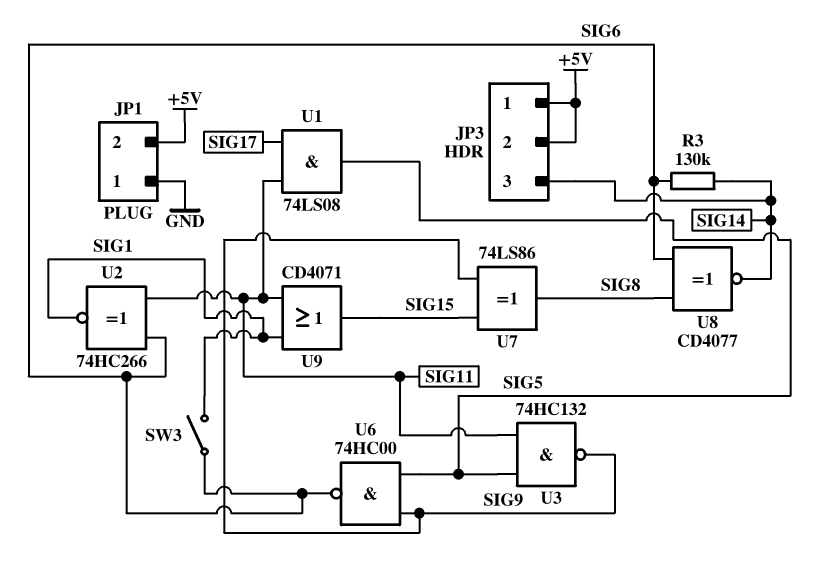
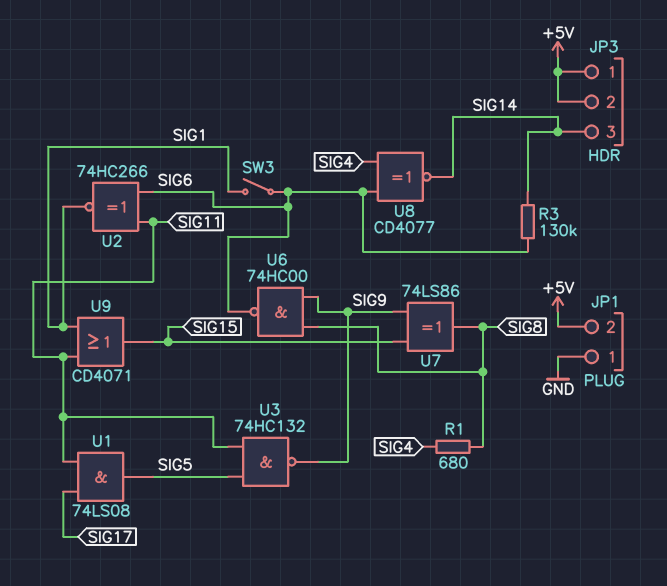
R1: none -> 680 (SIG4, SIG8)
U6: NAND 74HC00 (in SIG5, in SIG9, out SIG6) -> NAND 74HC00 (in SIG8, in SIG9, out SIG6)
U8: XNOR CD4077 (in SIG6, in SIG8, out SIG14) -> XNOR CD4077 (in SIG4, in SIG6, out SIG14)

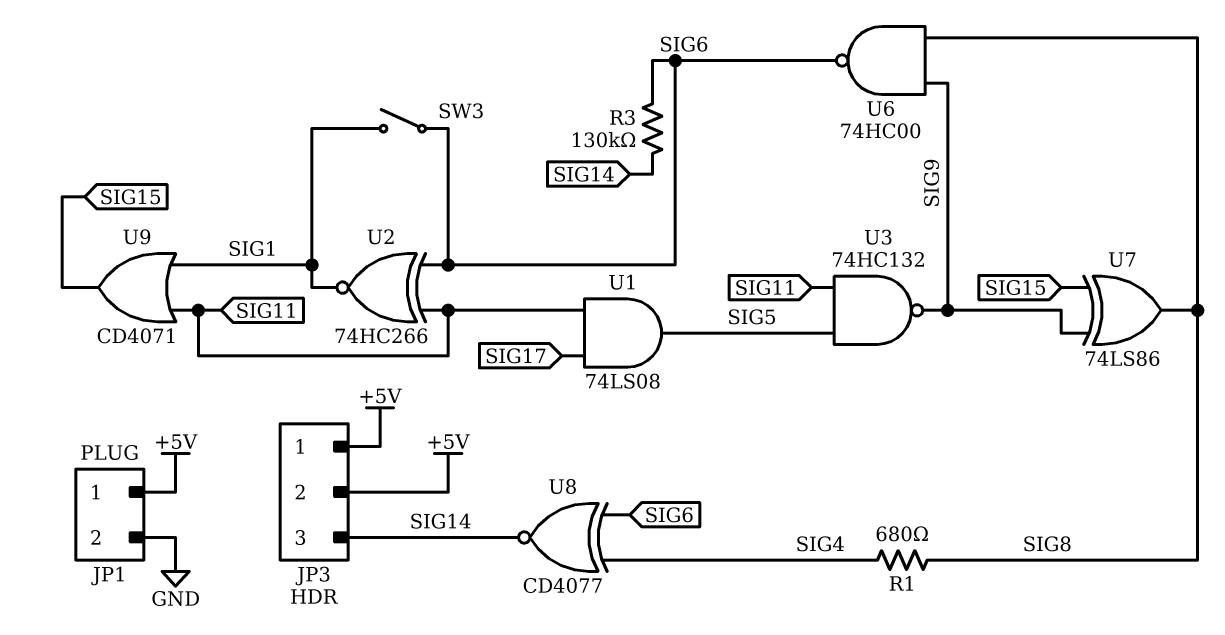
JP1 pin 1: GND -> +5V
JP1 pin 2: +5V -> GND

